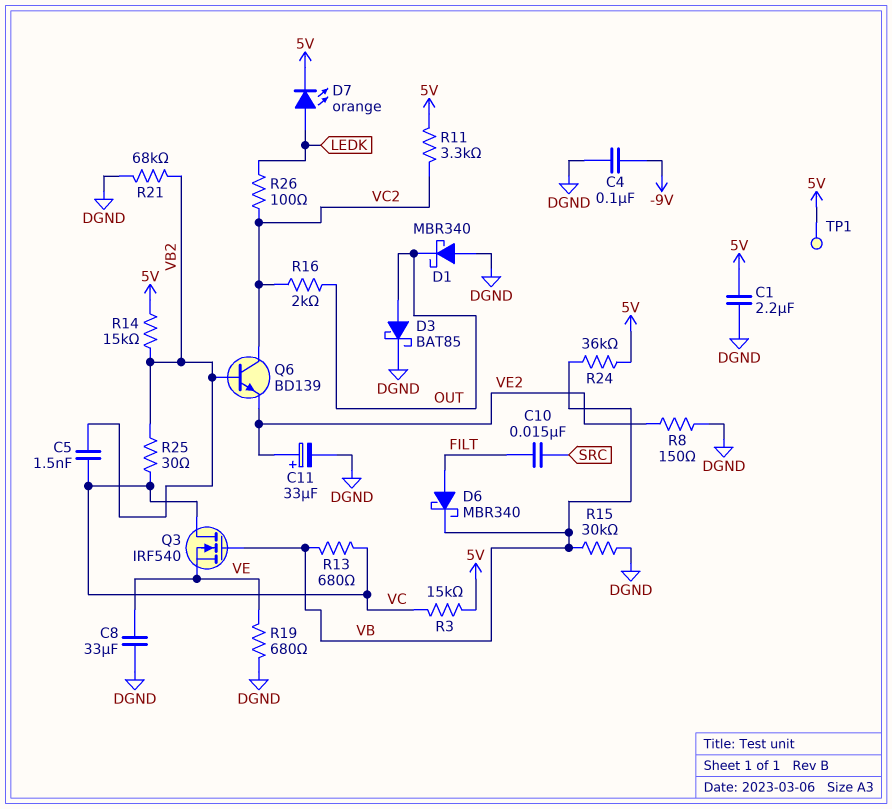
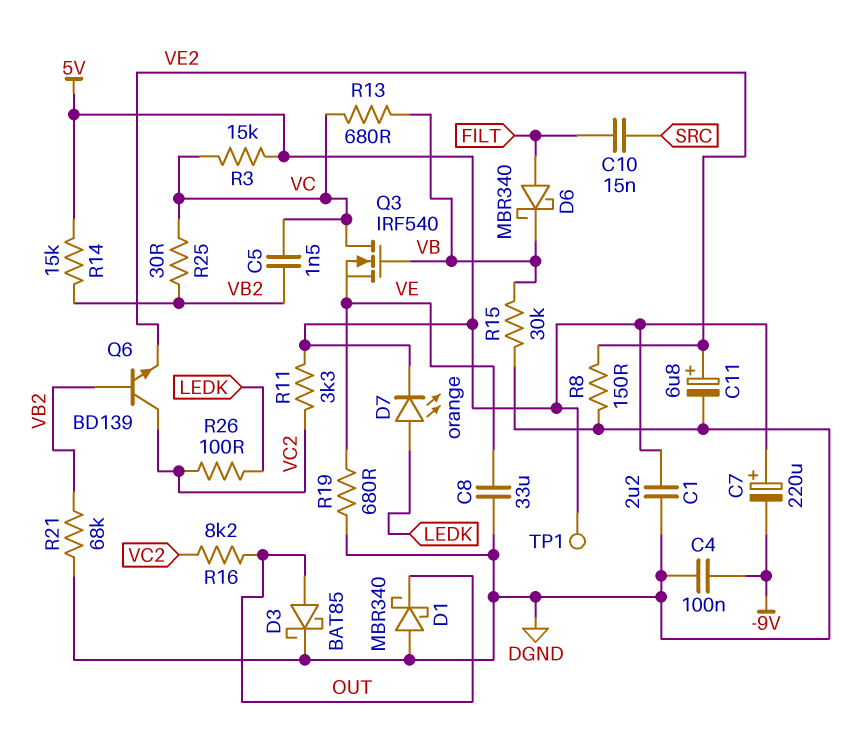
C7: none -> 220uF (plus 5V, minus -9V)
C11: 33uF (plus VE2, minus DGND) -> 6.8uF (plus VE2, minus DGND)
R16: 2k (OUT, VC2) -> 8.2k (OUT, VC2)
R24: 36k (5V, VB) -> none

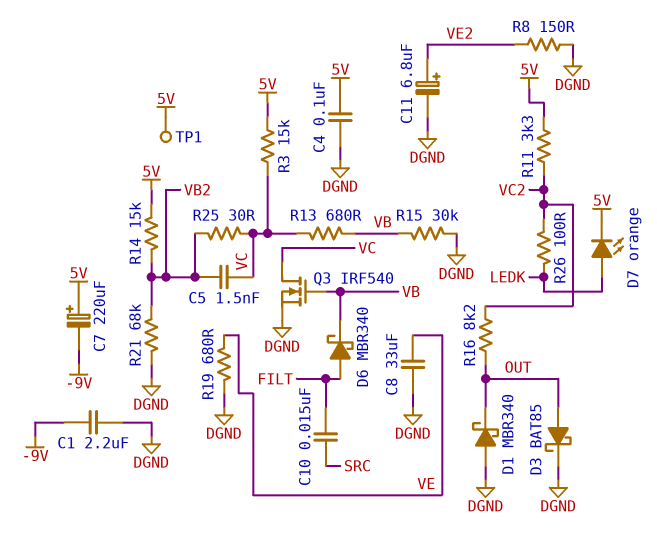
C1: 2.2uF (5V, DGND) -> 2.2uF (-9V, DGND)
C4: 100nF (-9V, DGND) -> 100nF (5V, DGND)
Q3: NMOS IRF540 (G VB, D VC, S VE) -> NMOS IRF540 (G VB, D VC, S DGND)
Q6: NPN BD139 (B VB2, C VC2, E VE2) -> none

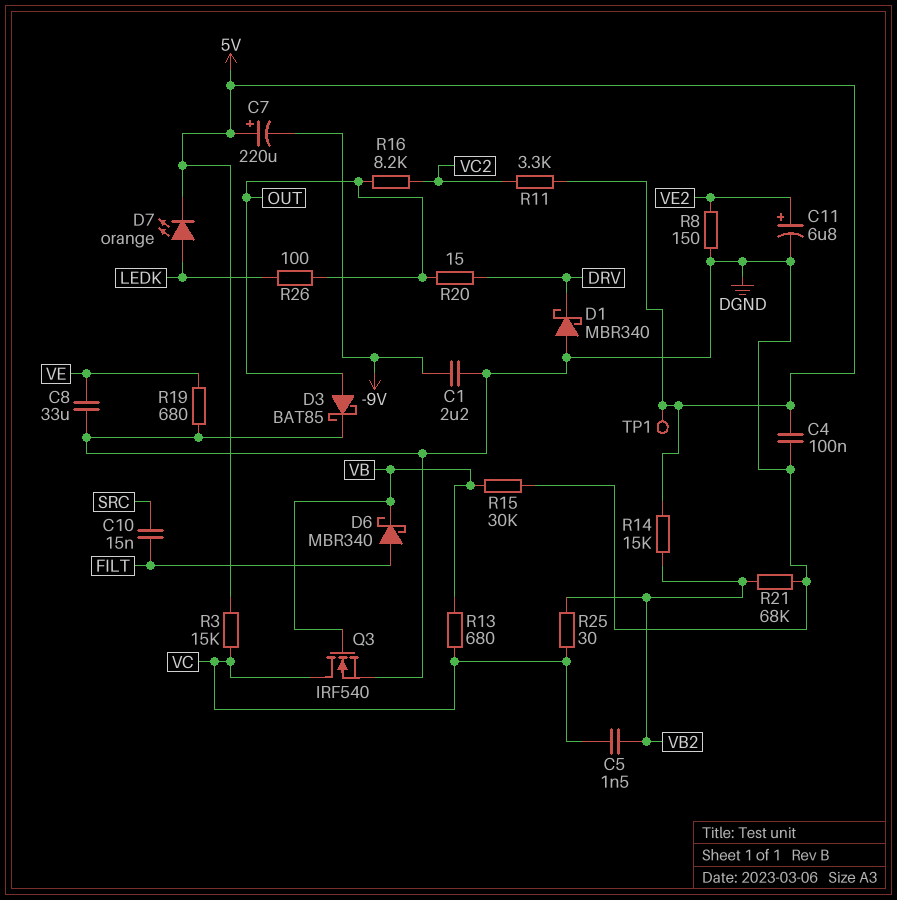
D1: schottky MBR340 (A DGND, K OUT) -> schottky MBR340 (A DGND, K DRV)
R20: none -> 15 (DRV, OUT)
R26: 100 (LEDK, VC2) -> 100 (LEDK, OUT)

